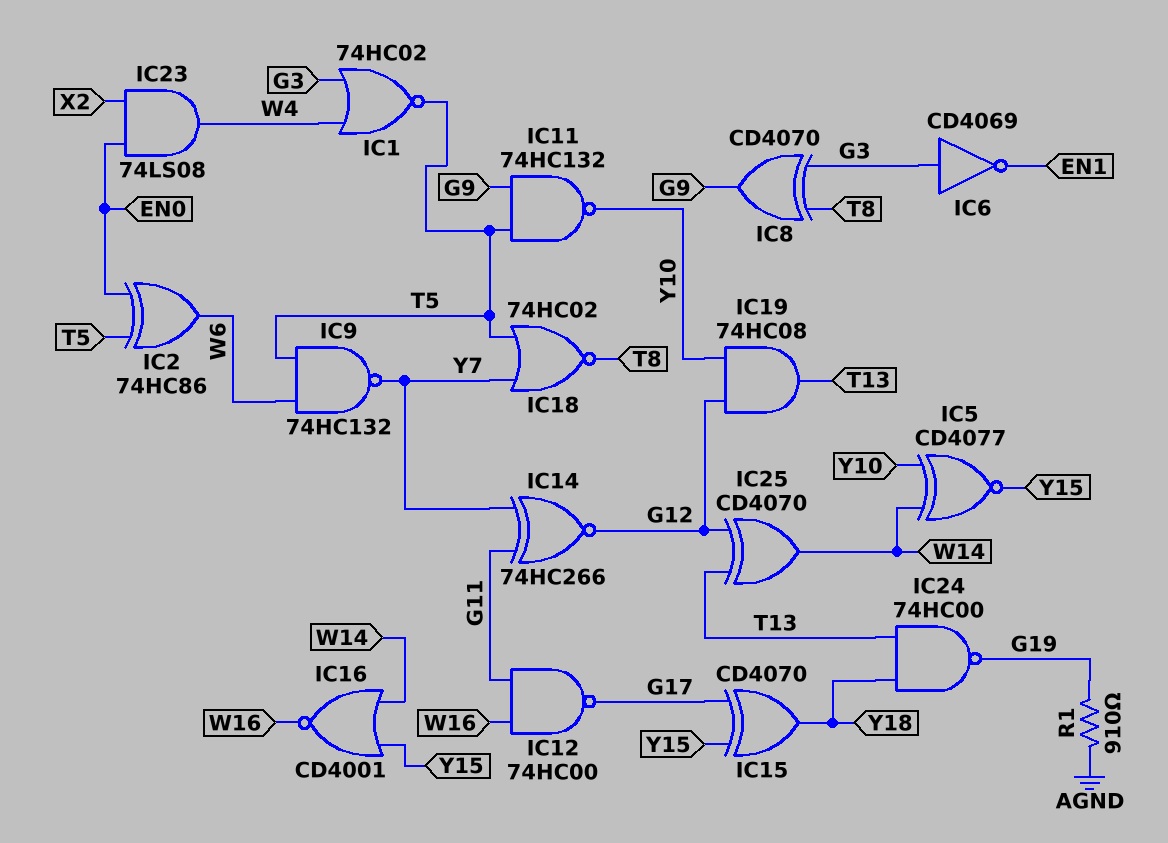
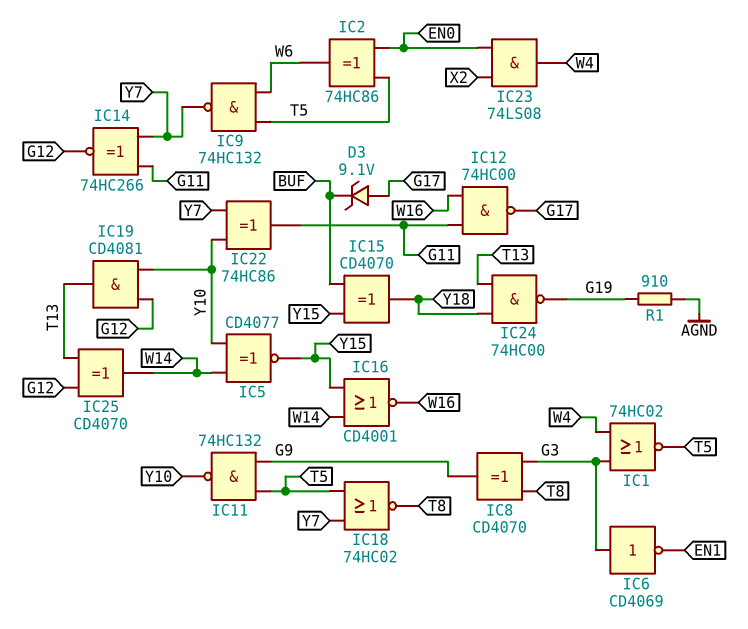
D3: none -> zener 9.1V (A G17, K BUF)
IC15: XOR CD4070 (in G17, in Y15, out Y18) -> XOR CD4070 (in BUF, in Y15, out Y18)
IC19: AND 74HC08 (in G12, in Y10, out T13) -> AND CD4081 (in G12, in Y10, out T13)
IC22: none -> XOR 74HC86 (in Y7, in Y10, out G11)

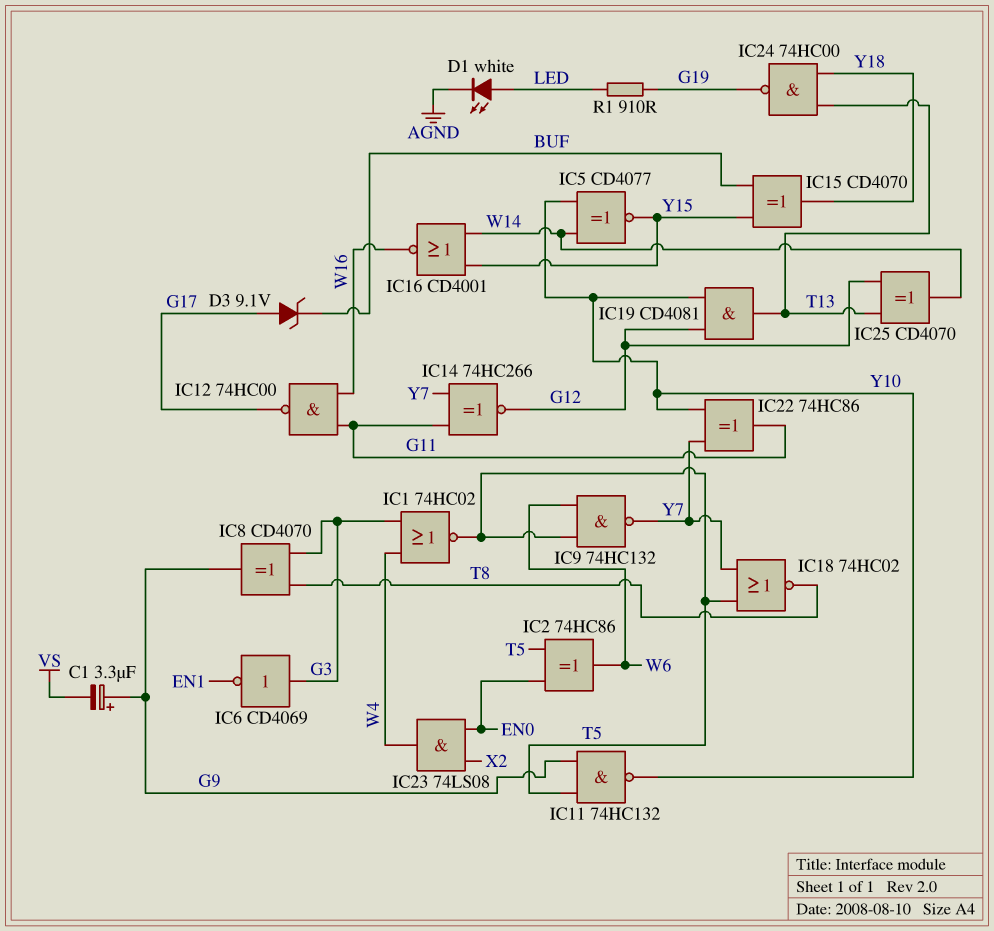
C1: none -> 3.3uF (plus G9, minus VS)
D1: none -> LED white (A LED, K AGND)
R1: 910 (AGND, G19) -> 910 (G19, LED)

